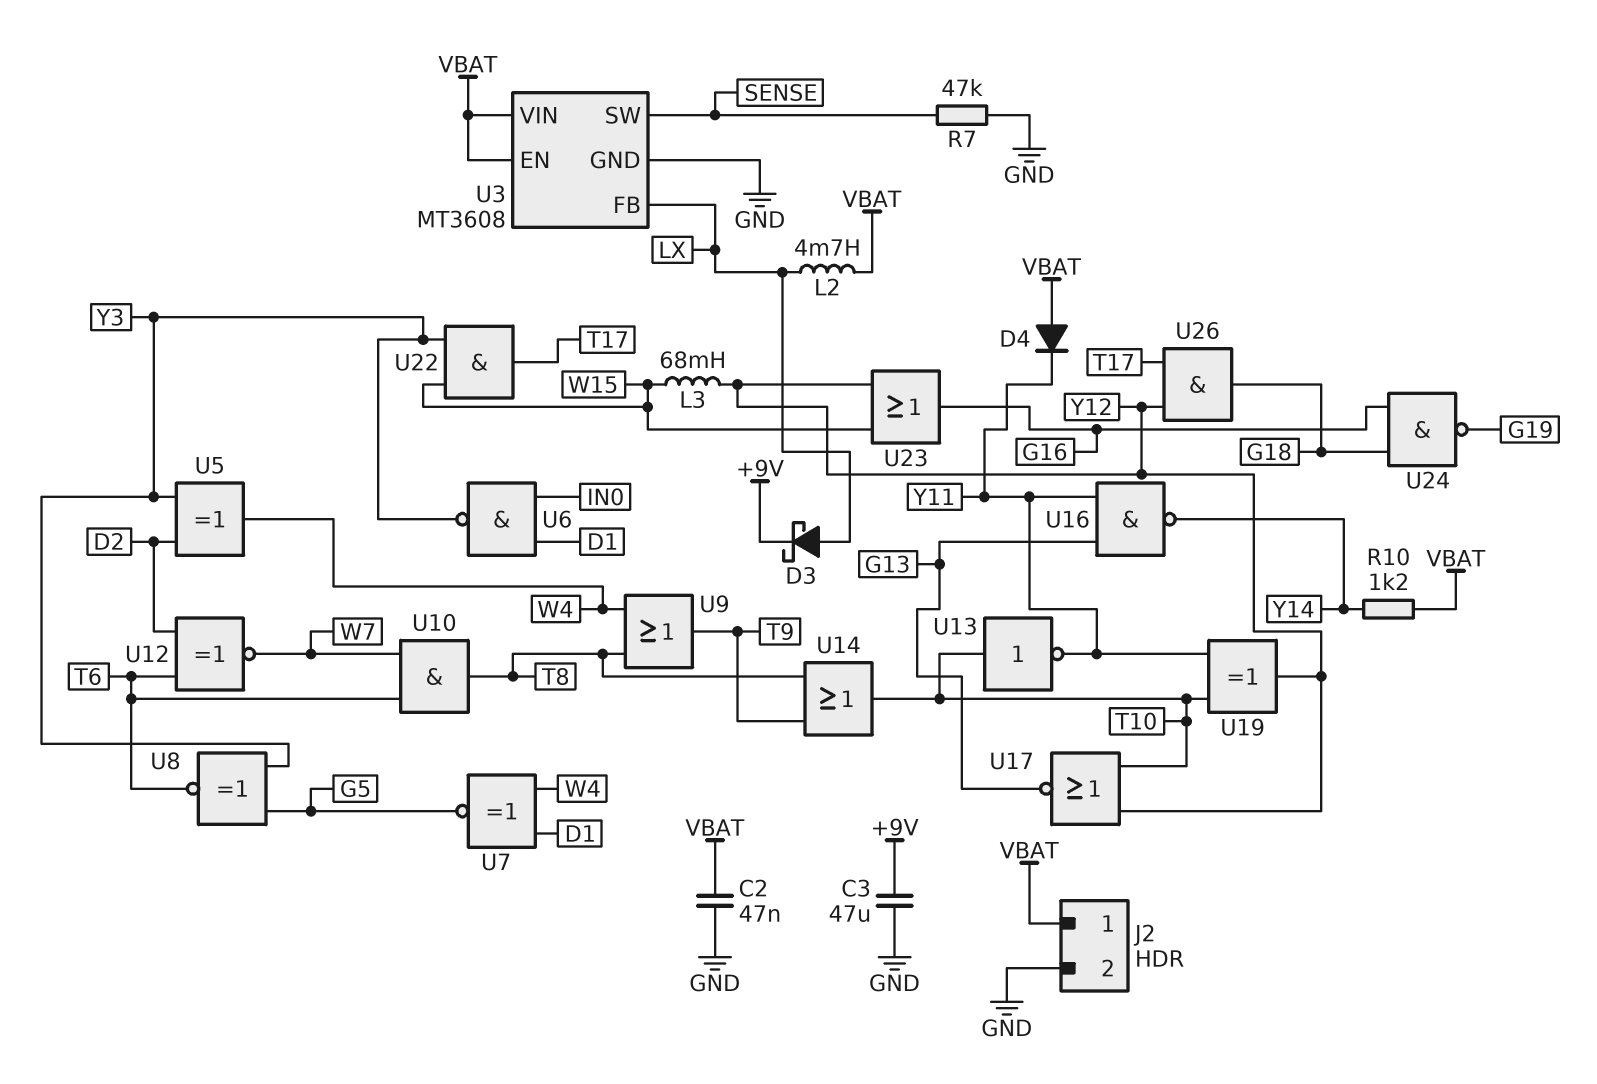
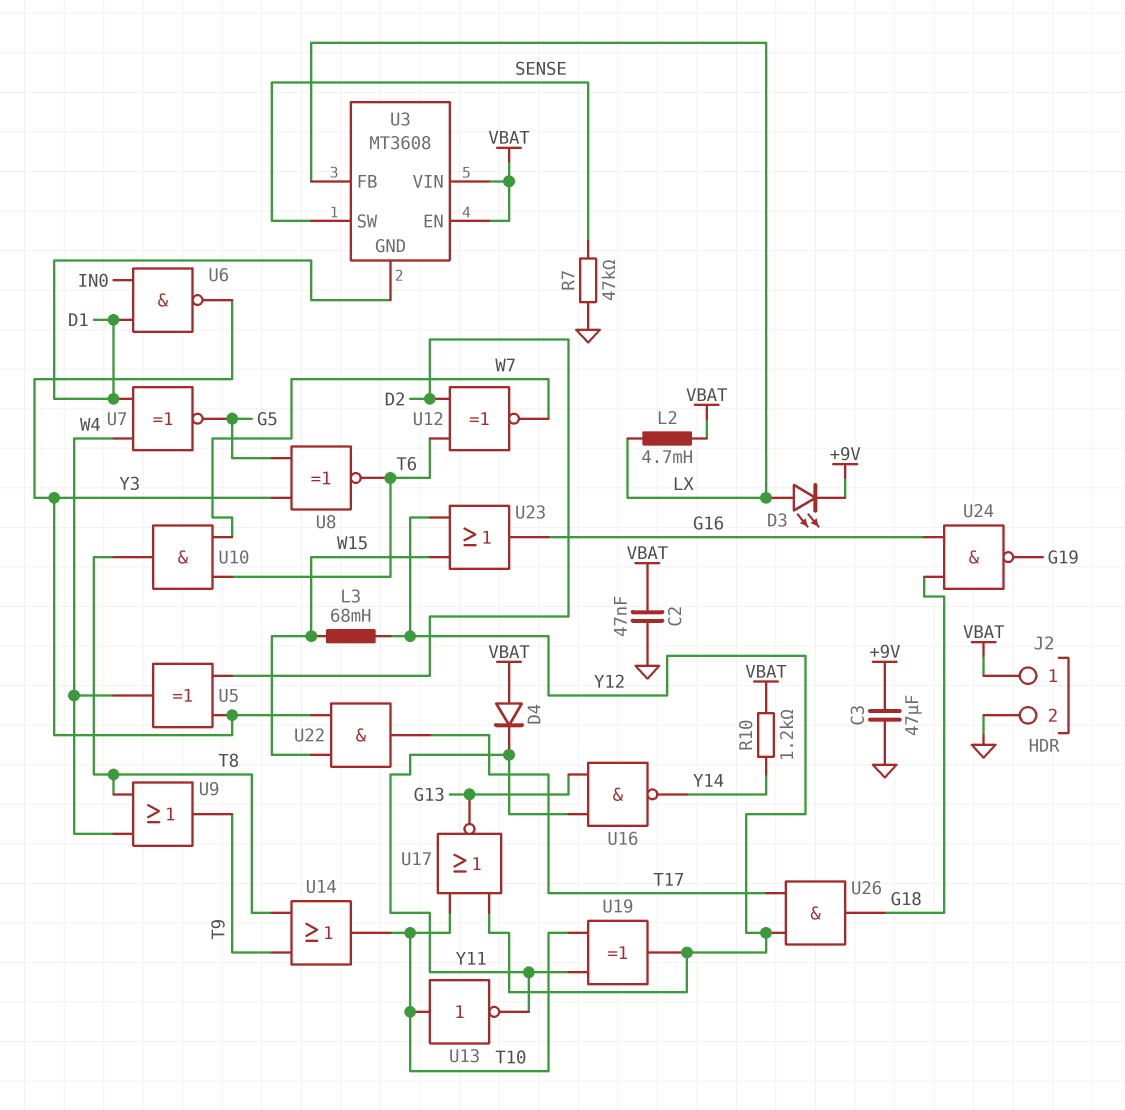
D3: schottky (A LX, K +9V) -> LED (A LX, K +9V)
U3 pin GND: GND -> D1

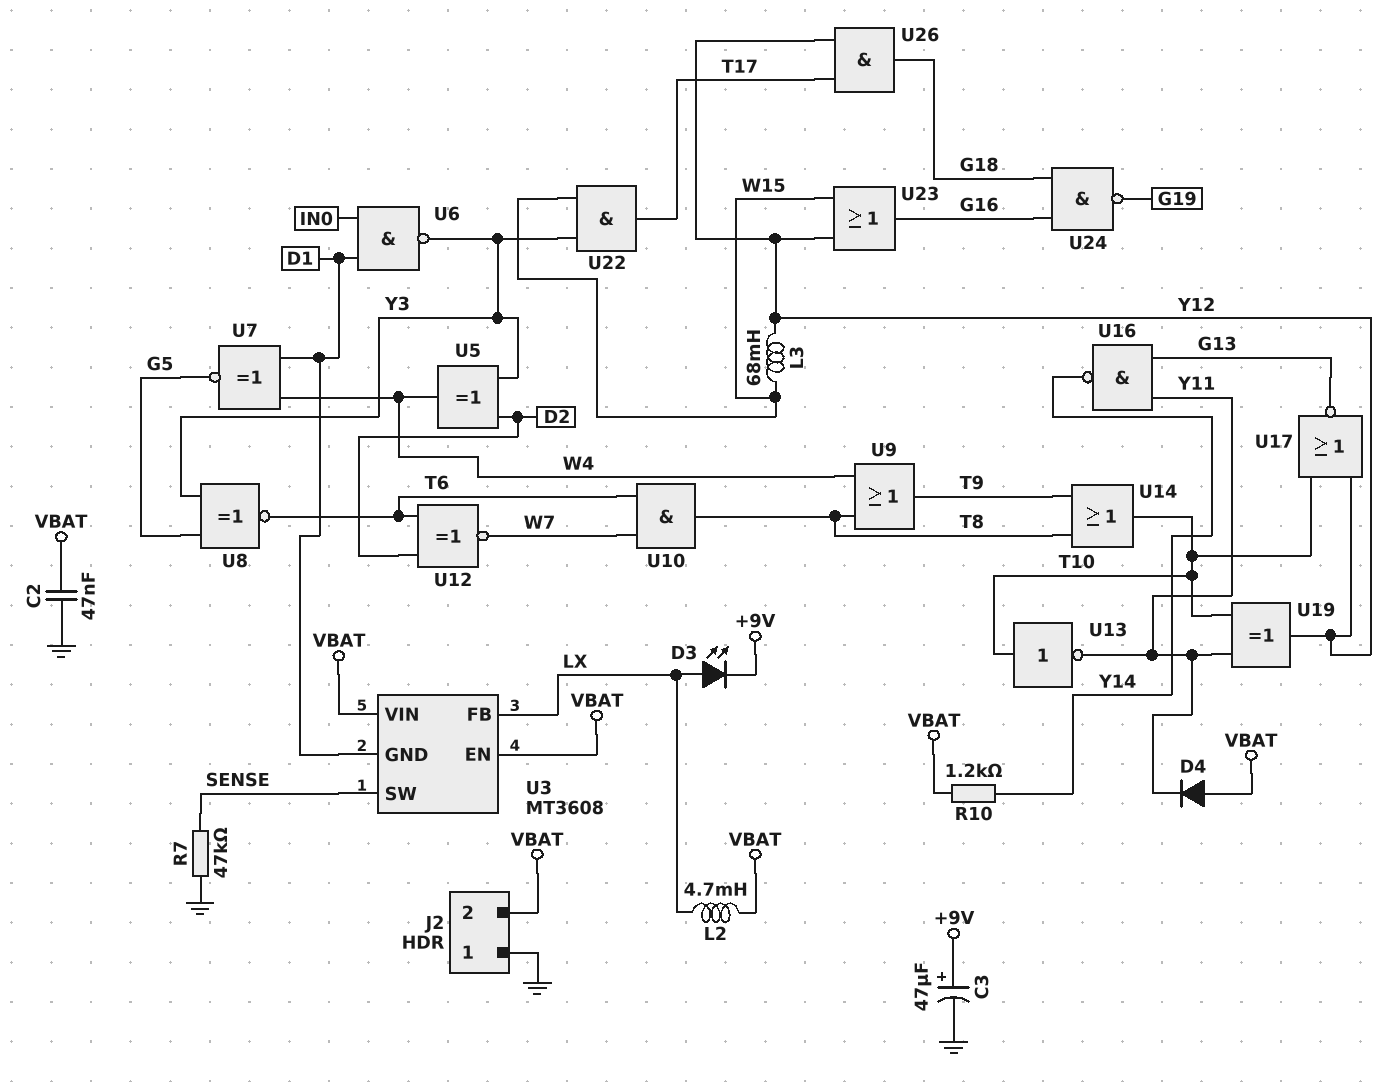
C3: 47uF (+9V, GND) -> 47uF (plus +9V, minus GND)
J2 pin 1: VBAT -> GND
J2 pin 2: GND -> VBAT

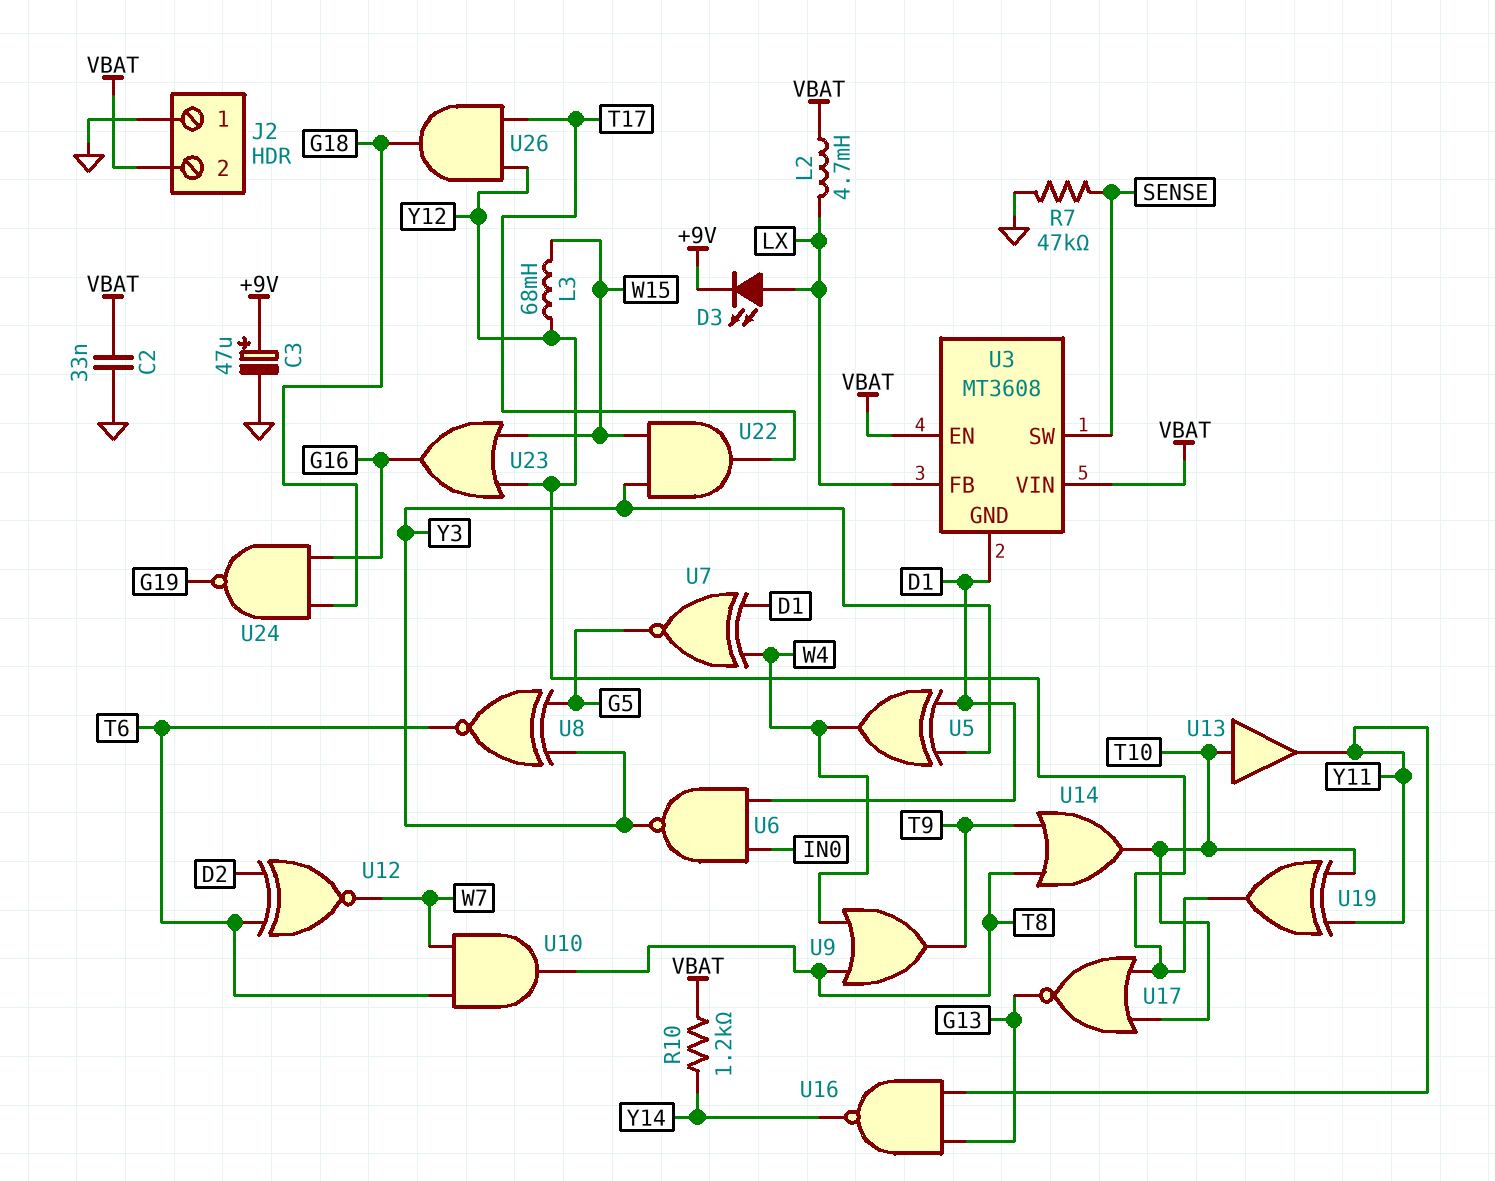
C2: 47nF (GND, VBAT) -> 33nF (GND, VBAT)
D4: diode (A VBAT, K Y11) -> none
U5: XOR (in D2, in Y3, out W4) -> XOR (in D1, in Y3, out W4)
U13: NOT (in T10, out Y11) -> buffer (in T10, out Y11)

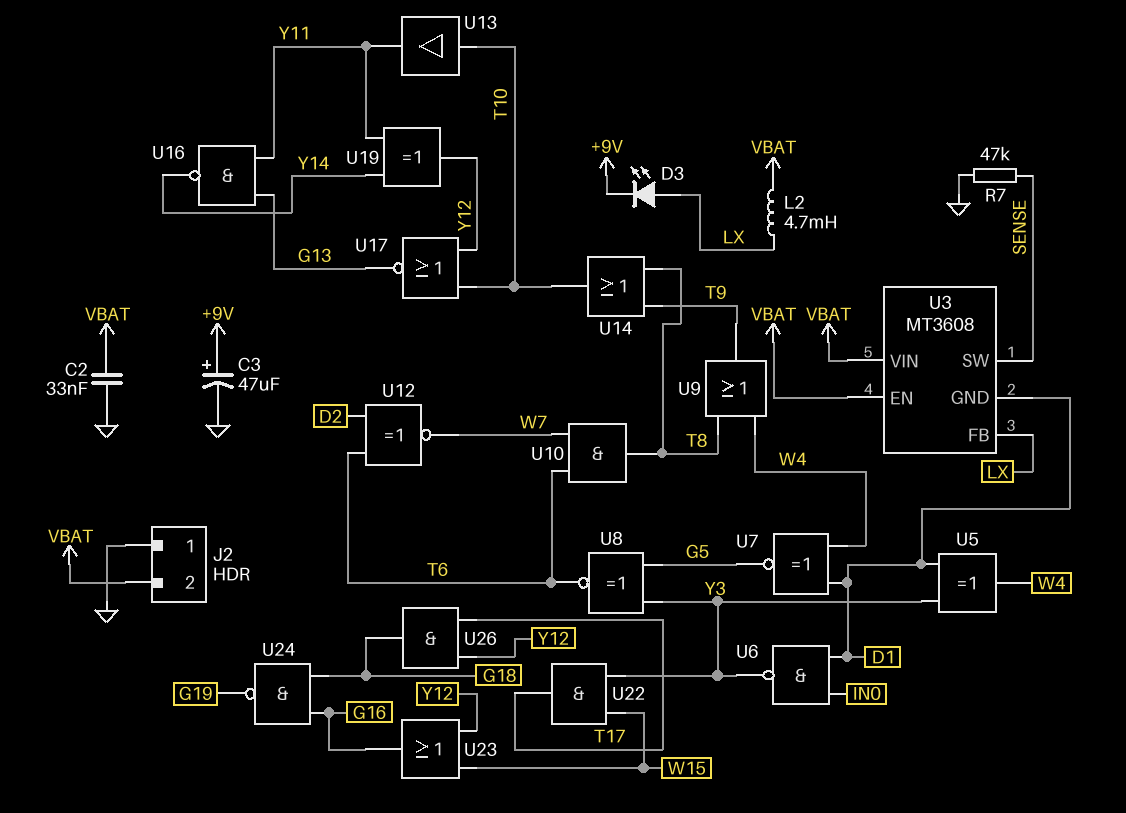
L3: 68mH (W15, Y12) -> none
R10: 1.2k (VBAT, Y14) -> none
U19: XOR (in T10, in Y11, out Y12) -> XOR (in Y11, in Y14, out Y12)

